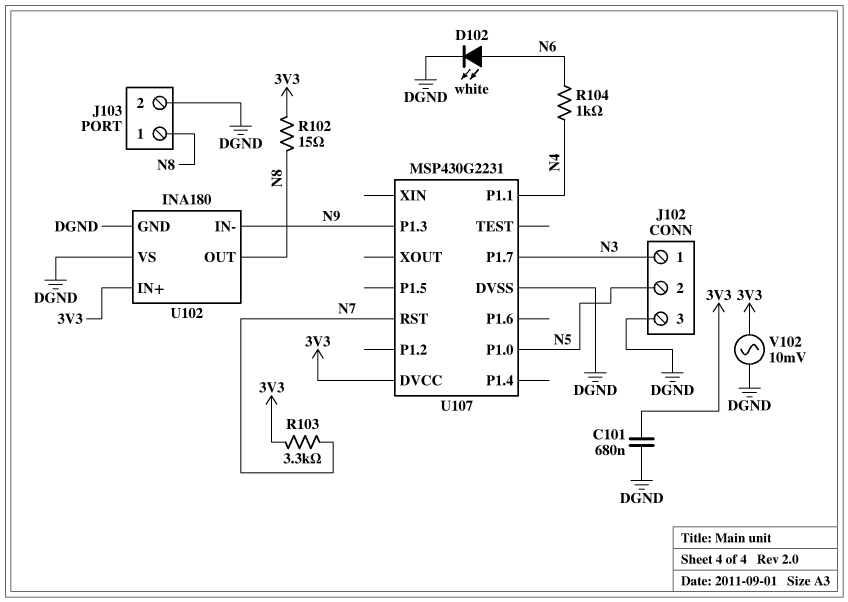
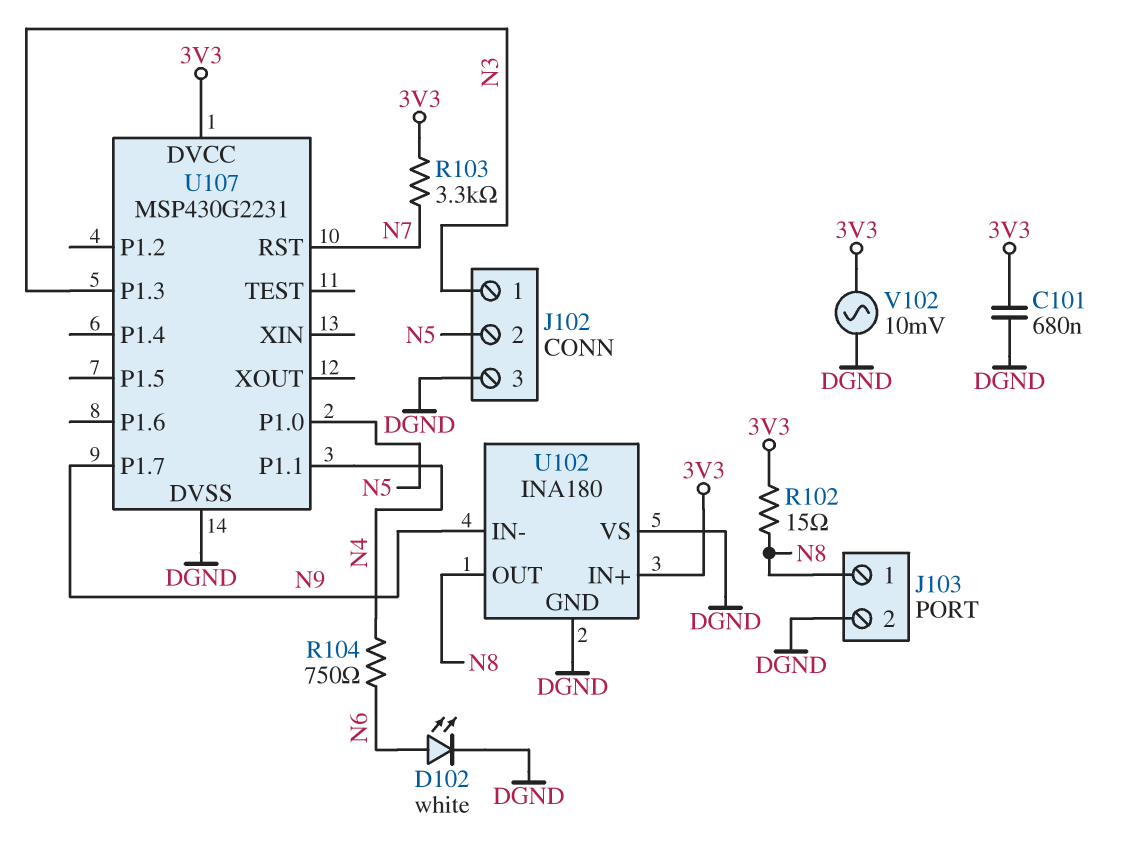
R104: 1k (N4, N6) -> 750 (N4, N6)
U107 pin P1.3: N9 -> N3
U107 pin P1.7: N3 -> N9

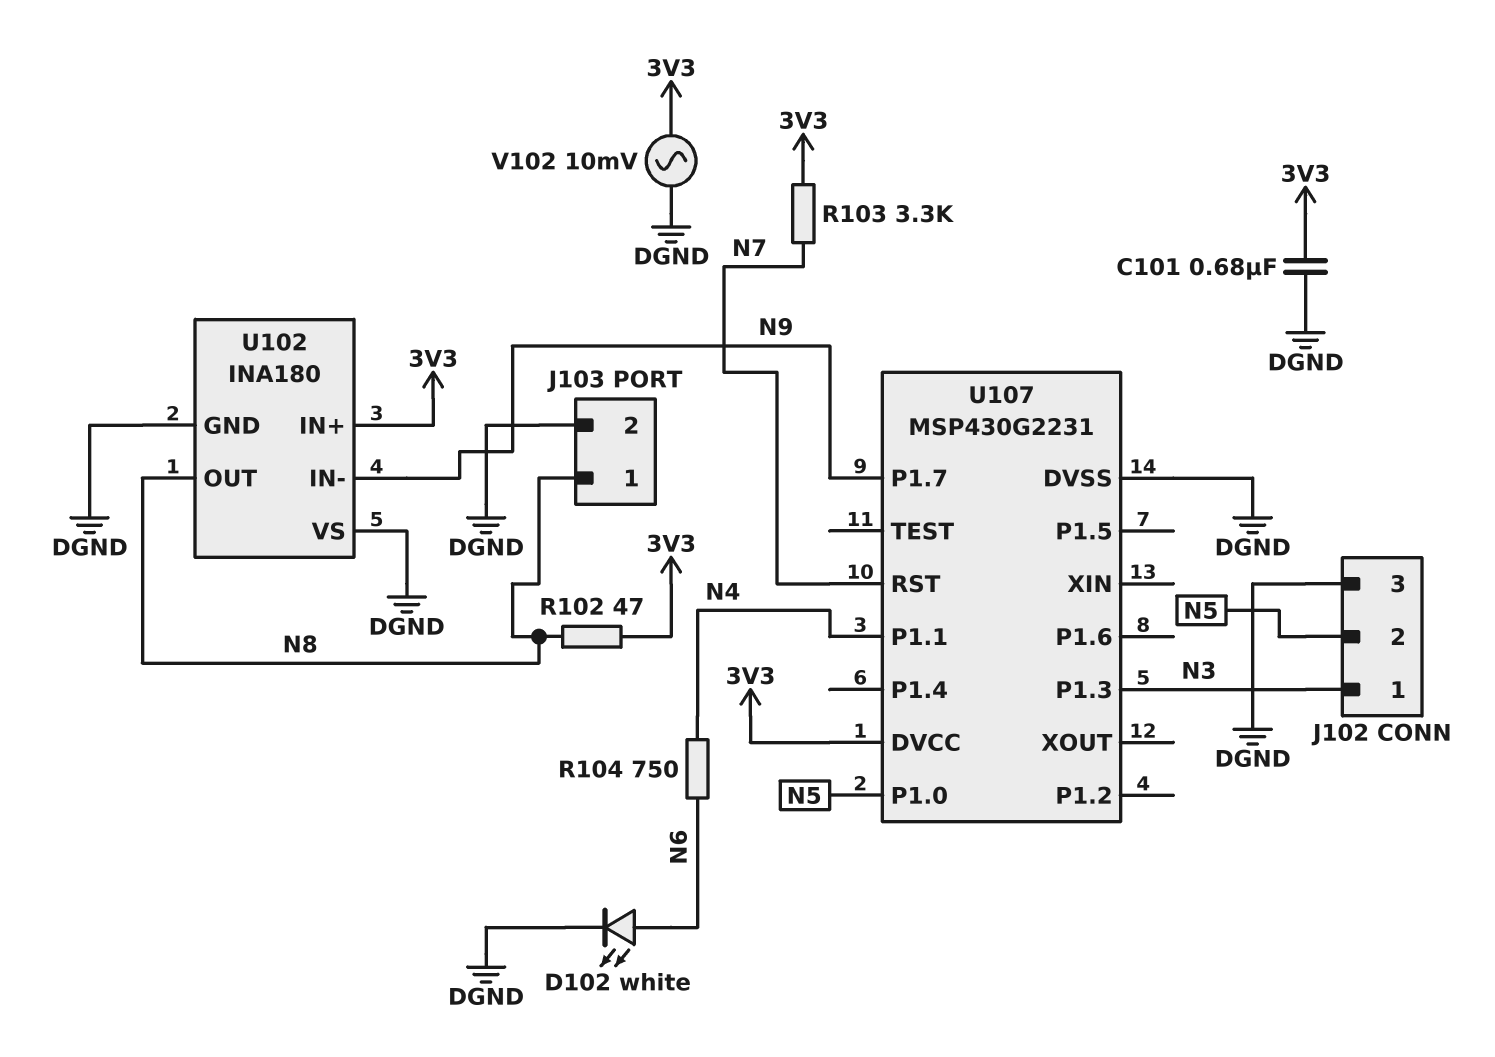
R102: 15 (3V3, N8) -> 47 (3V3, N8)

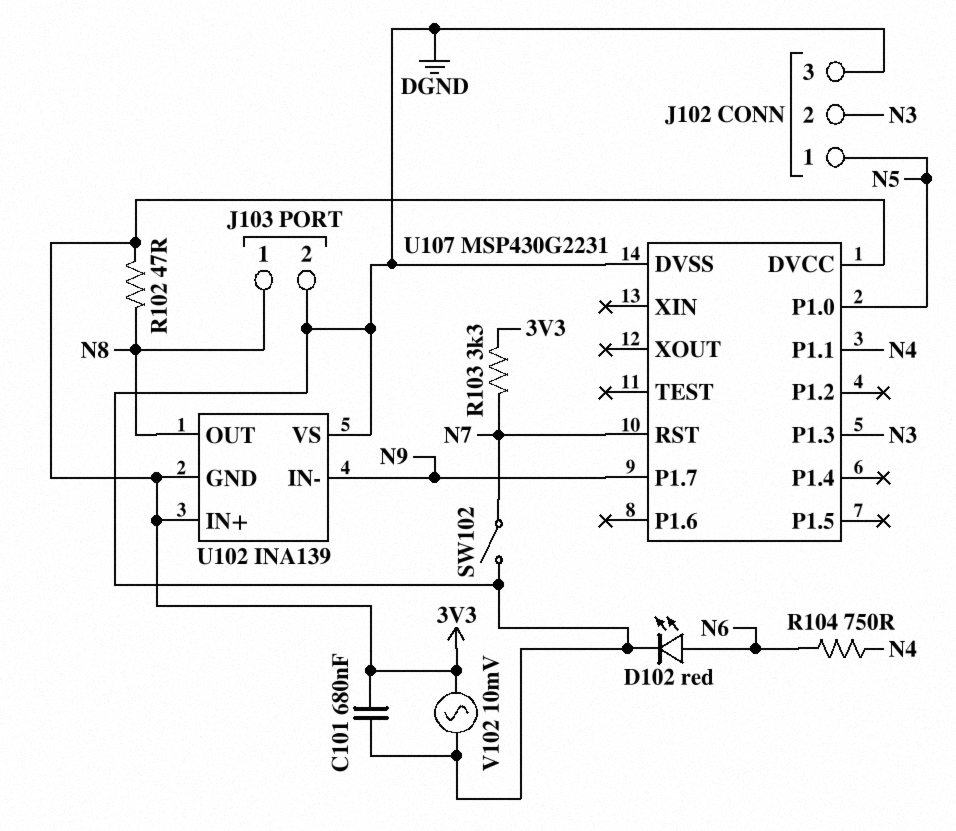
D102: LED white (A N6, K DGND) -> LED red (A N6, K DGND)
J102 pin 1: N3 -> N5
J102 pin 2: N5 -> N3
SW102: none -> switch (DGND, N7)
U102: INA180 -> INA139
U102 pin GND: DGND -> 3V3

